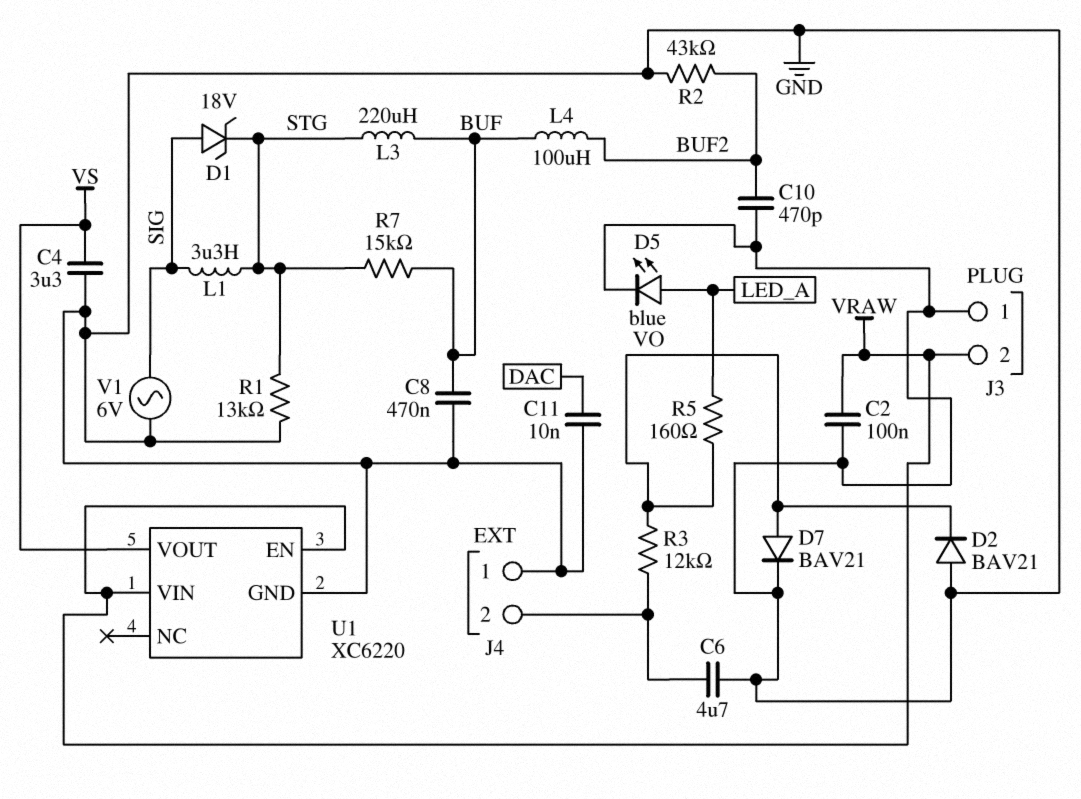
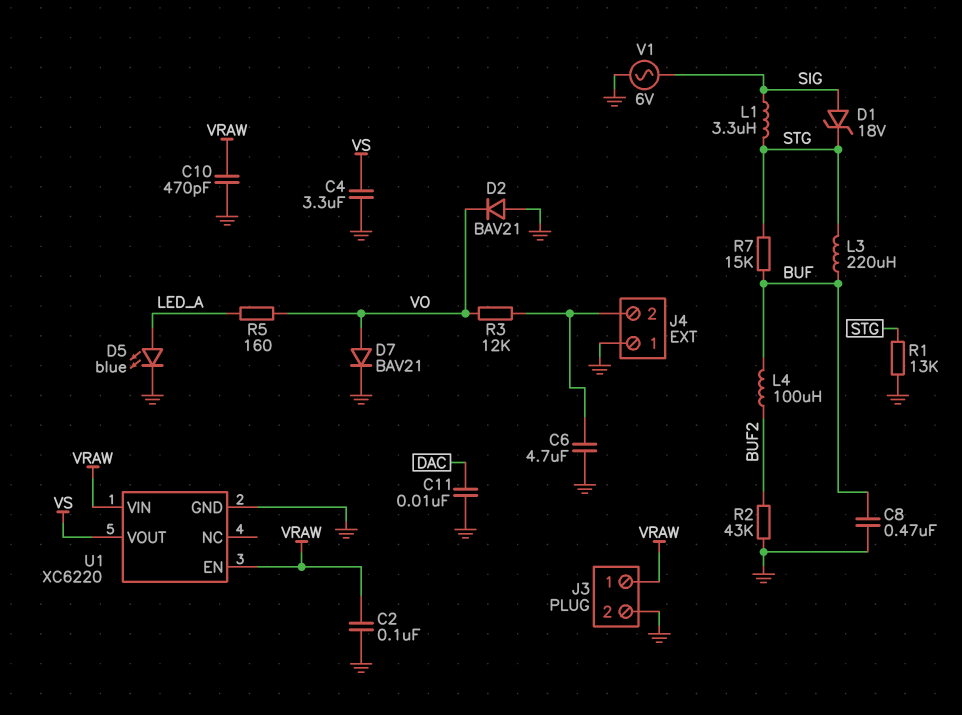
C10: 470pF (BUF2, GND) -> 470pF (GND, VRAW)
J3 pin 1: GND -> VRAW
J3 pin 2: VRAW -> GND

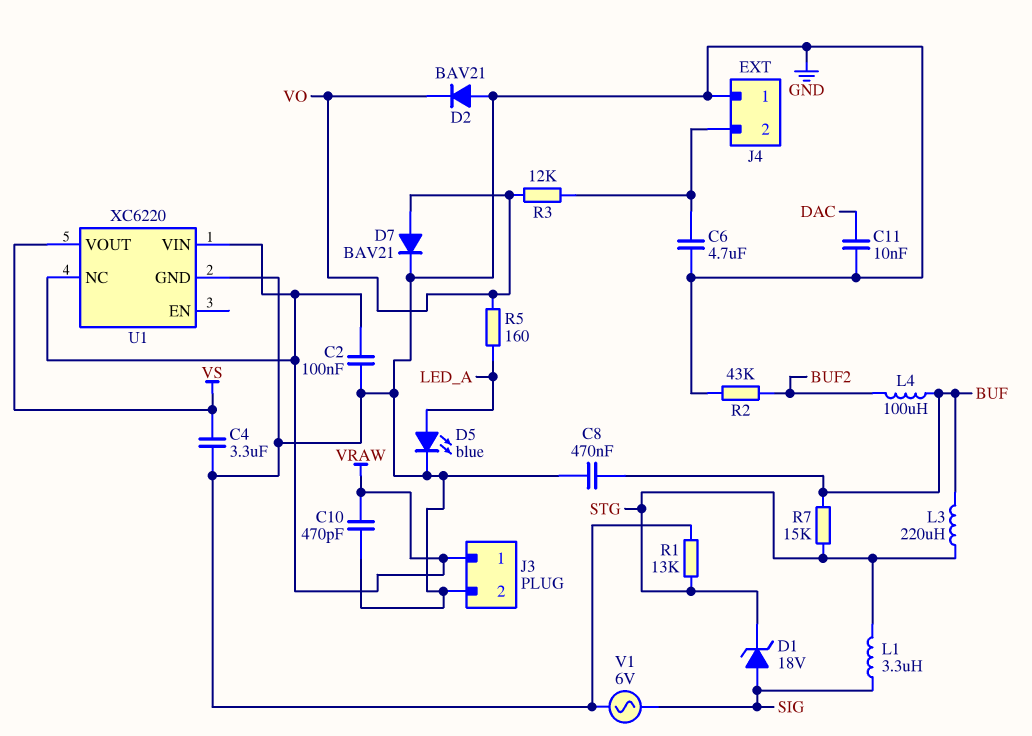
U1 pin EN: VRAW -> none
U1 pin NC: none -> VRAW

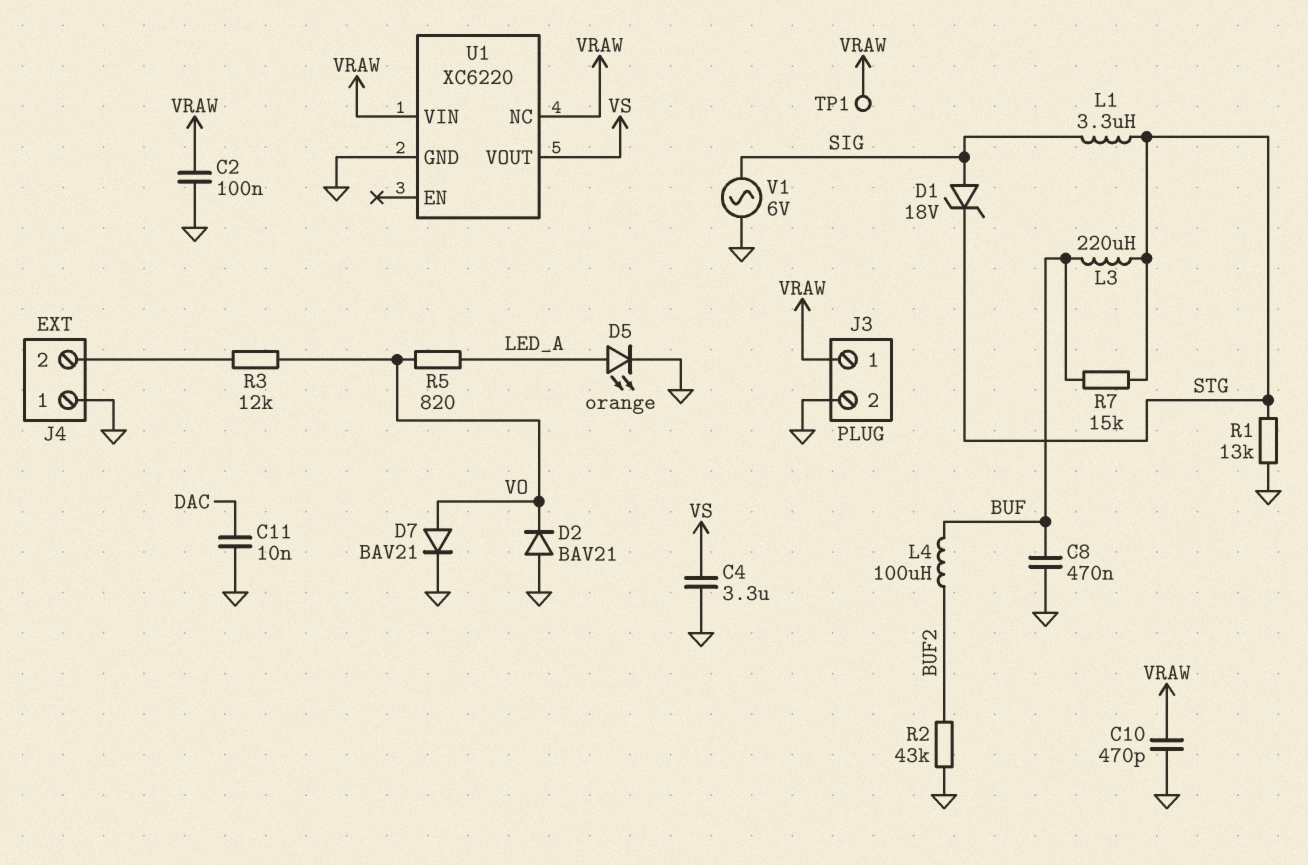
C6: 4.7uF (GND, J4/2) -> none
D5: LED blue (A LED_A, K GND) -> LED orange (A LED_A, K GND)
R5: 160 (LED_A, VO) -> 820 (LED_A, VO)
TP1: none -> test point (VRAW)

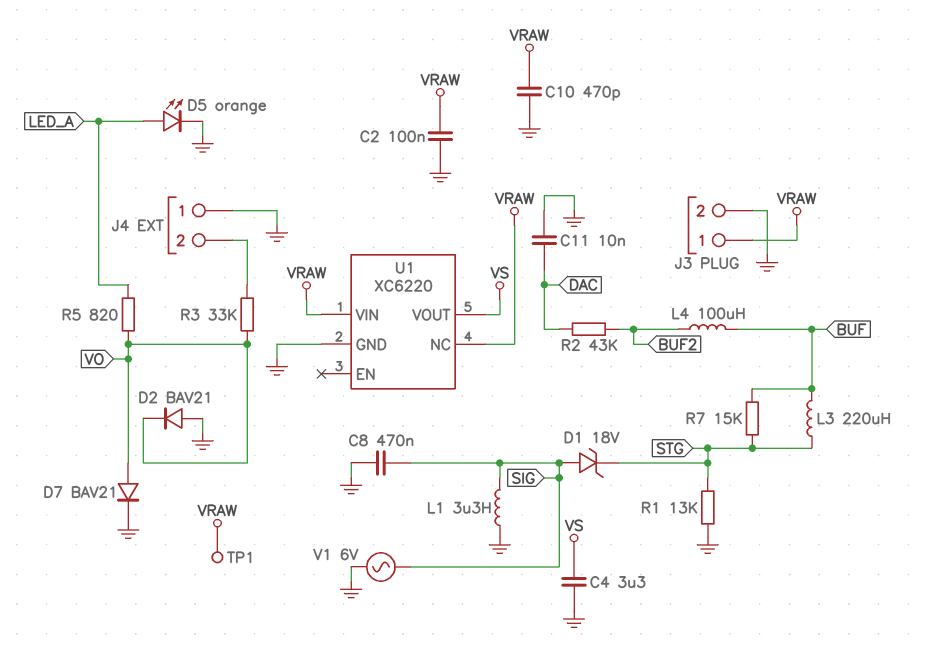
C8: 470nF (BUF, GND) -> 470nF (GND, SIG)
L1: 3.3uH (SIG, STG) -> 3.3uH (GND, SIG)
R2: 43k (BUF2, GND) -> 43k (BUF2, DAC)
R3: 12k (J4/2, VO) -> 33k (J4/2, VO)

